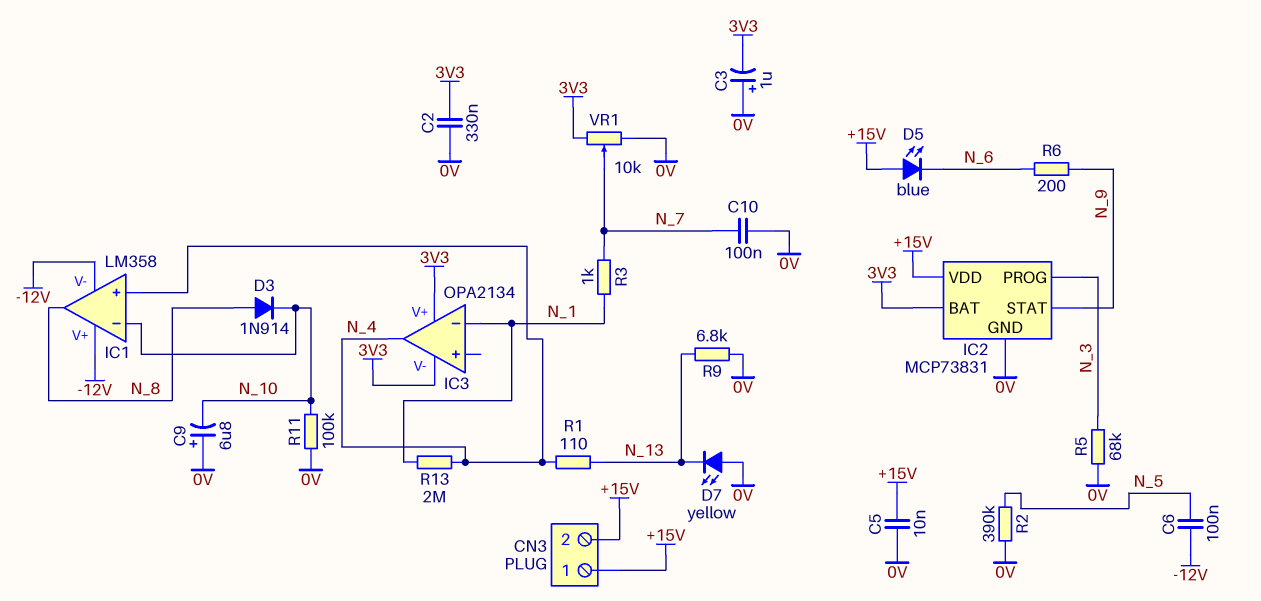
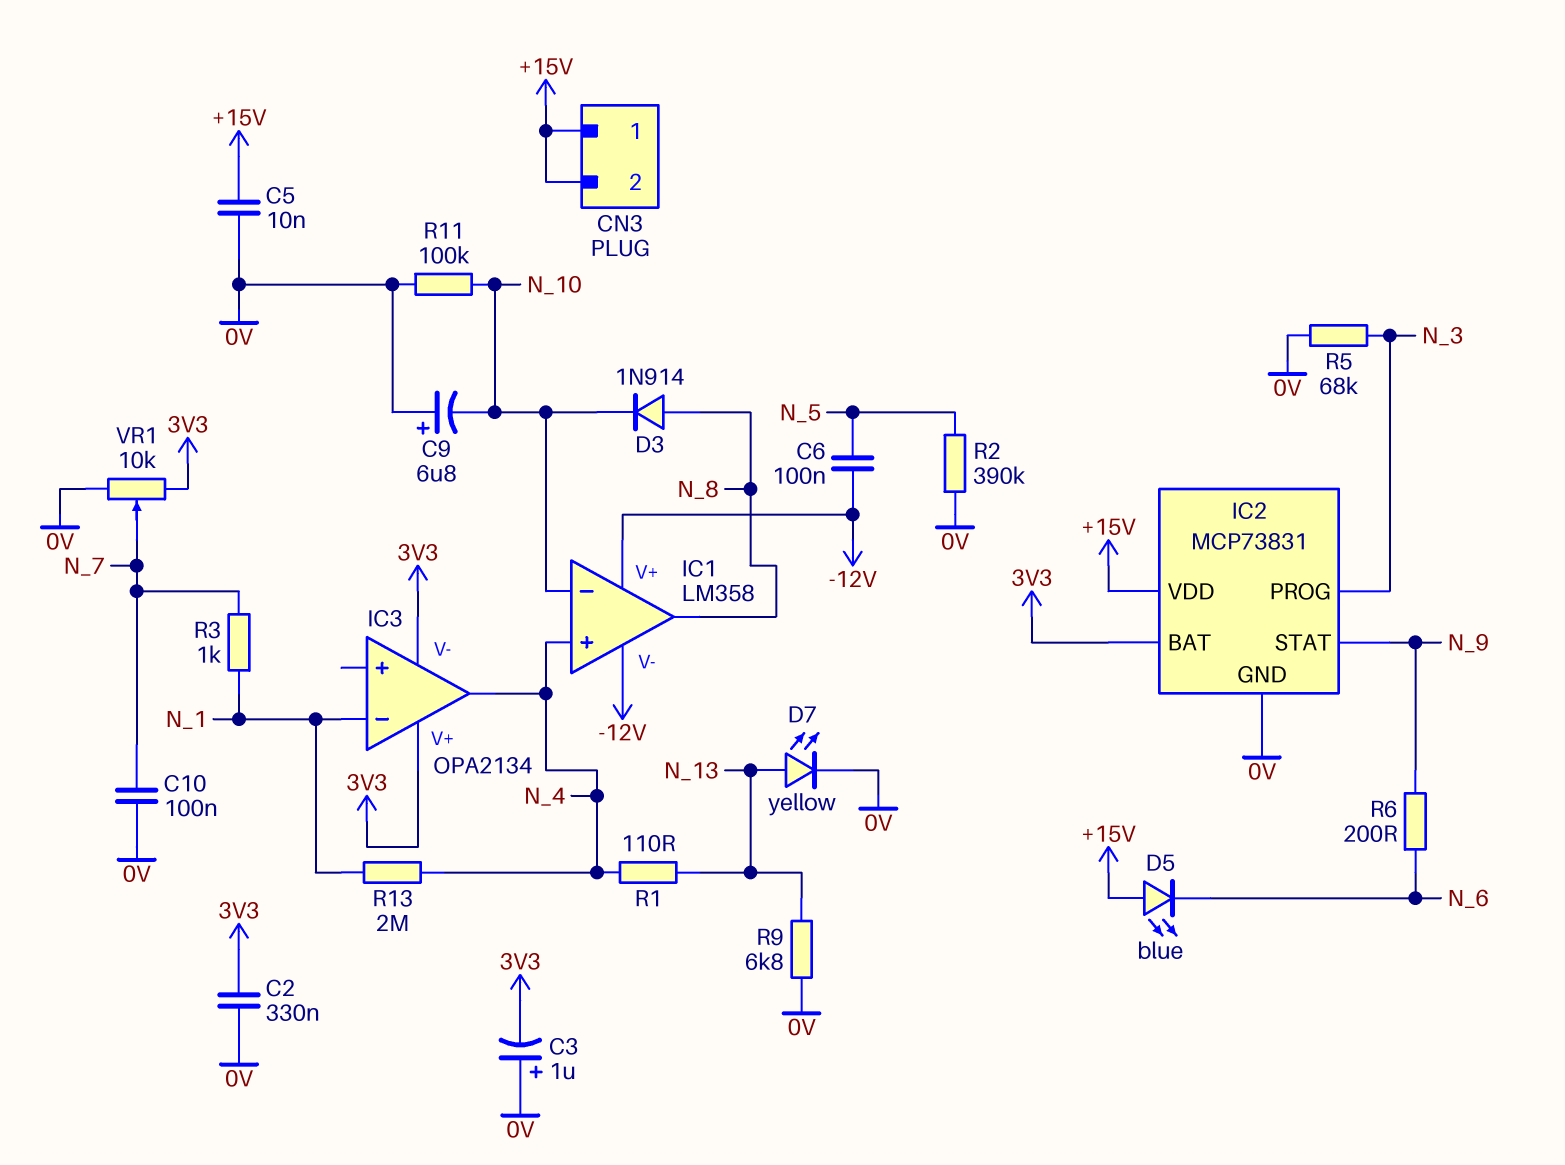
D7: LED yellow (A 0V, K N_13) -> LED yellow (A N_13, K 0V)

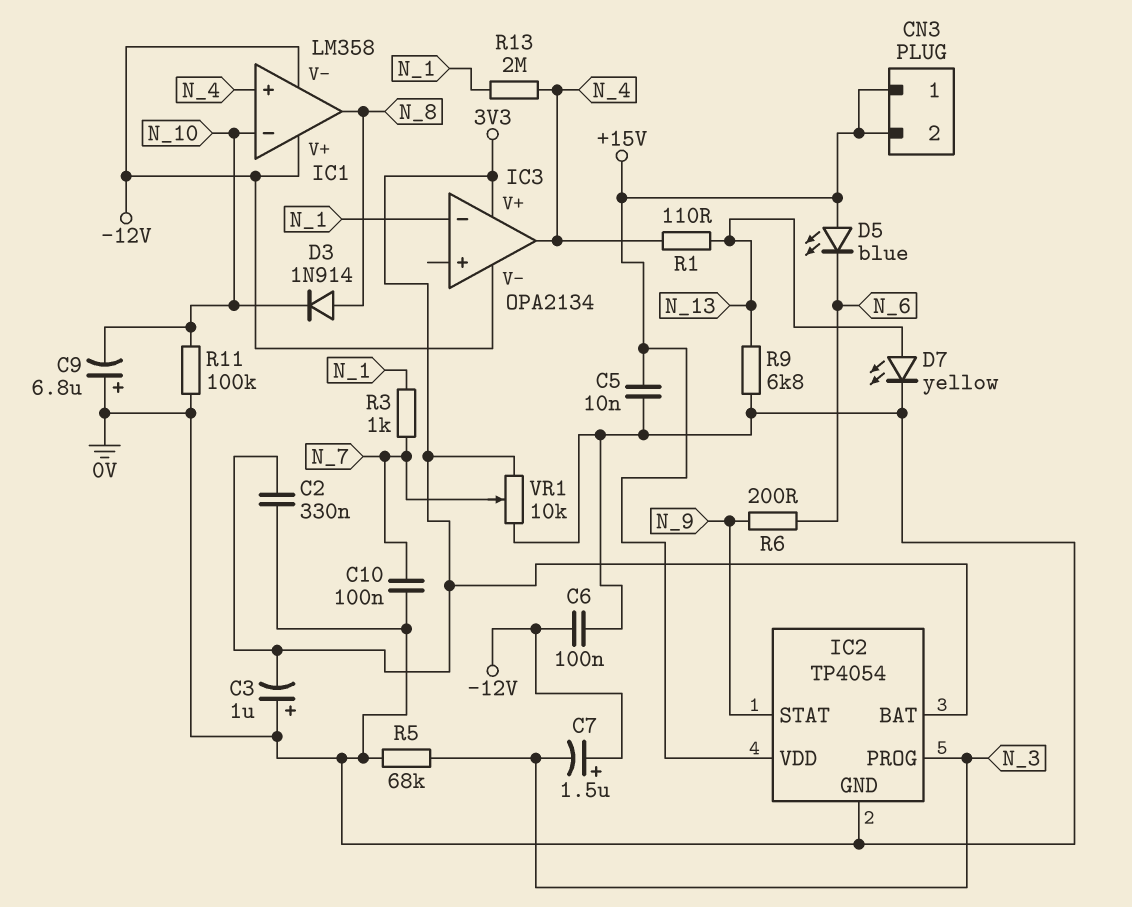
C6: 100nF (-12V, N_5) -> 100nF (-12V, 0V)
C7: none -> 1.5uF (plus -12V, minus N_3)
IC2: MCP73831 -> TP4054
IC3 pin V-: 3V3 -> -12V
R2: 390k (0V, N_5) -> none

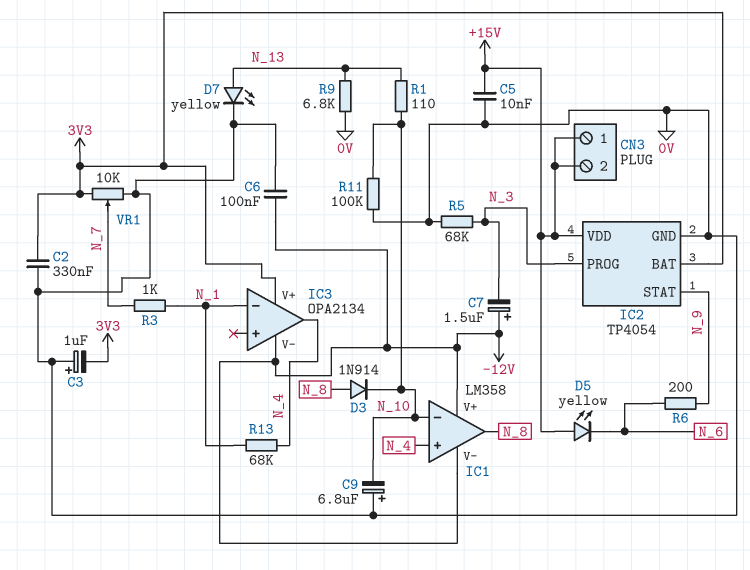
C10: 100nF (0V, N_7) -> none
D5: LED blue (A +15V, K N_6) -> LED yellow (A +15V, K N_6)
R1: 110 (N_4, N_13) -> 110 (N_10, N_13)
R13: 2M (N_1, N_4) -> 68k (N_1, N_4)

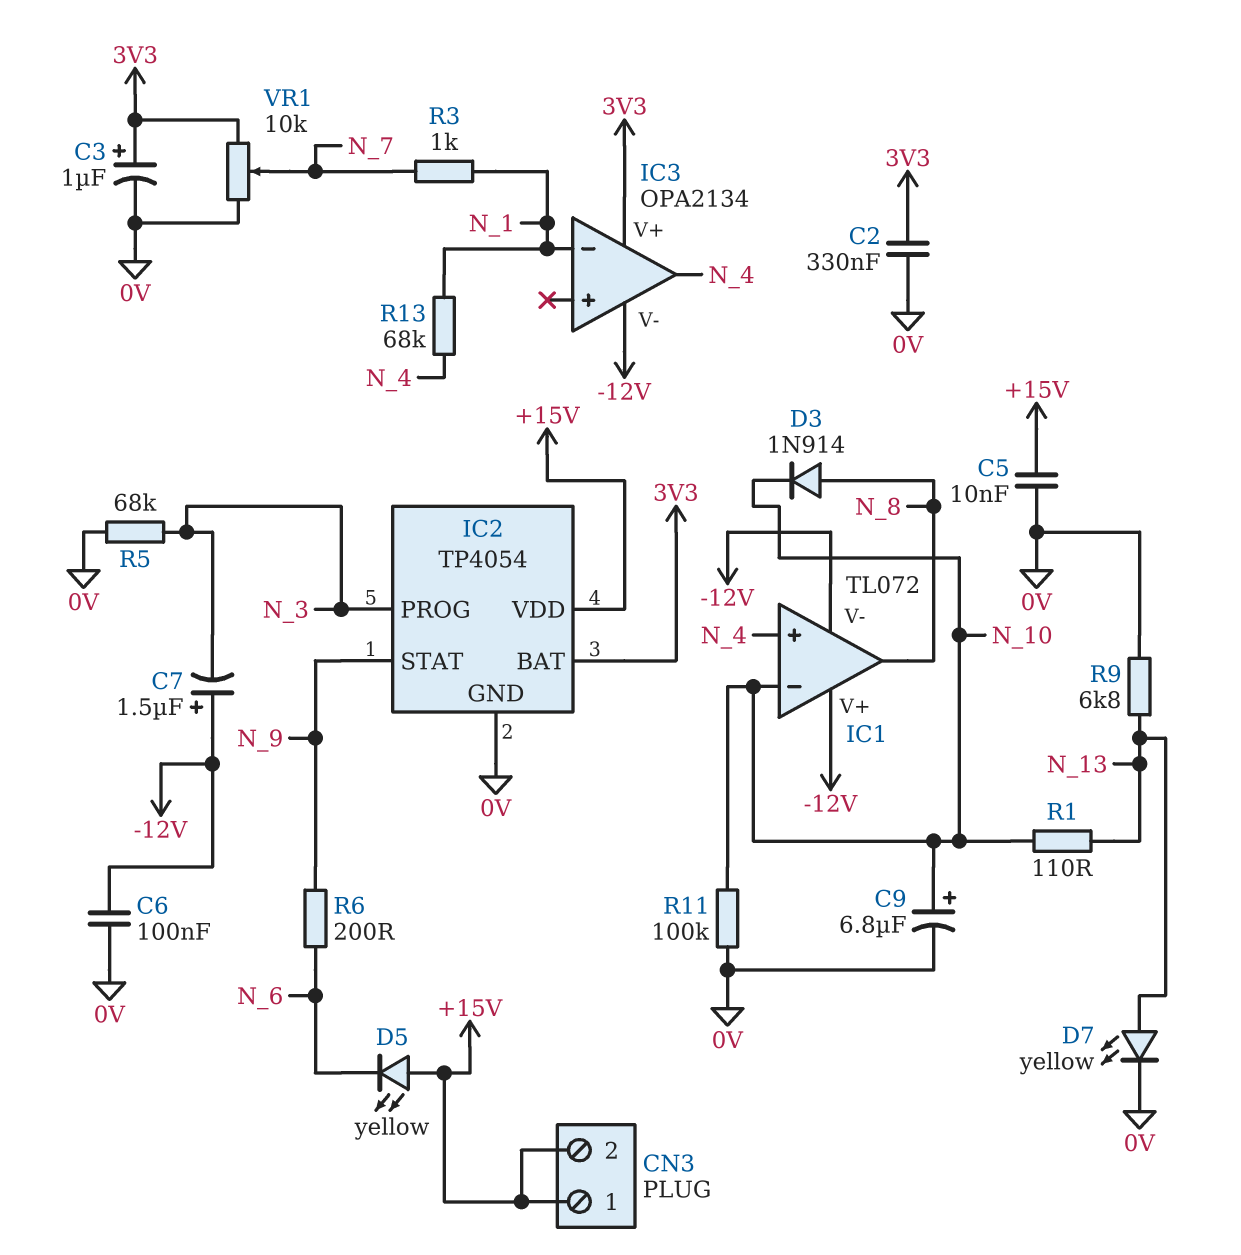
C3: 1uF (plus 0V, minus 3V3) -> 1uF (plus 3V3, minus 0V)
C9: 6.8uF (plus 0V, minus N_10) -> 6.8uF (plus N_10, minus 0V)
IC1: LM358 -> TL072

